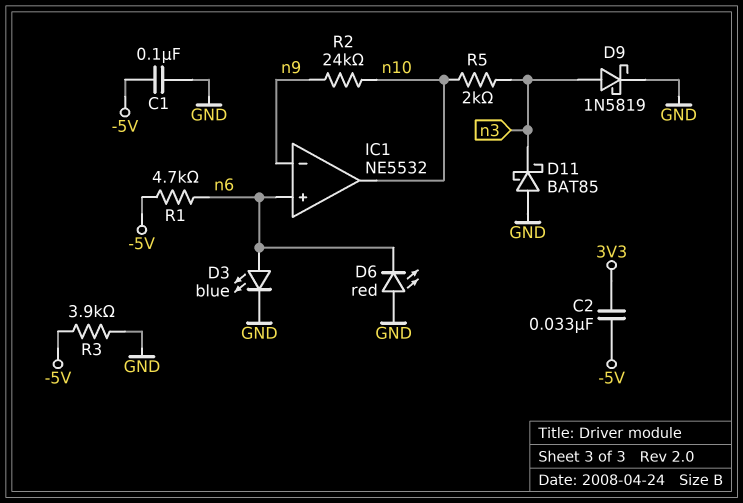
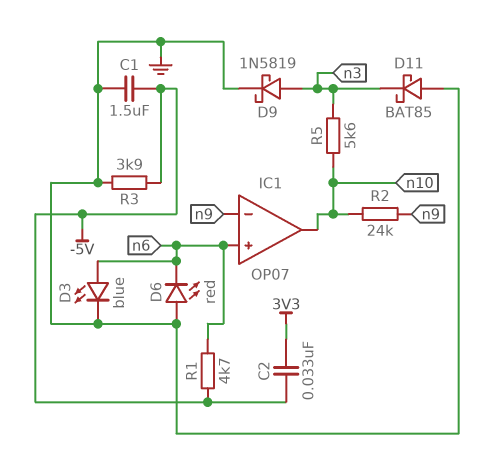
C1: 100nF (-5V, GND) -> 1.5uF (-5V, GND)
IC1: NE5532 -> OP07
R5: 2k (n3, n10) -> 5.6k (n3, n10)

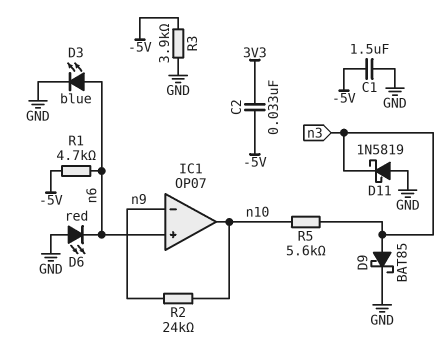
D9: schottky 1N5819 (A n3, K GND) -> schottky BAT85 (A n3, K GND)
D11: schottky BAT85 (A GND, K n3) -> schottky 1N5819 (A GND, K n3)

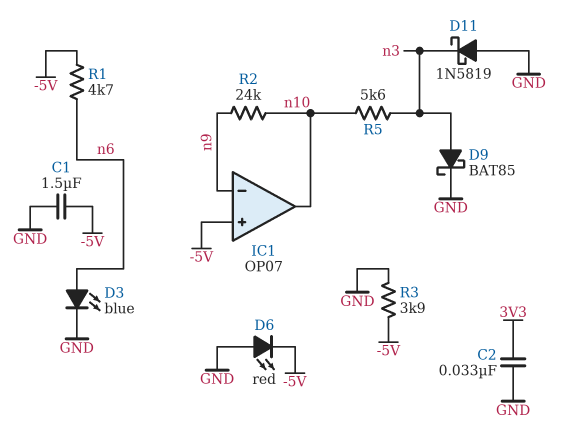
C2: 33nF (-5V, 3V3) -> 33nF (3V3, GND)
D6: LED red (A GND, K n6) -> LED red (A GND, K -5V)
IC1 pin in+: n6 -> -5V

